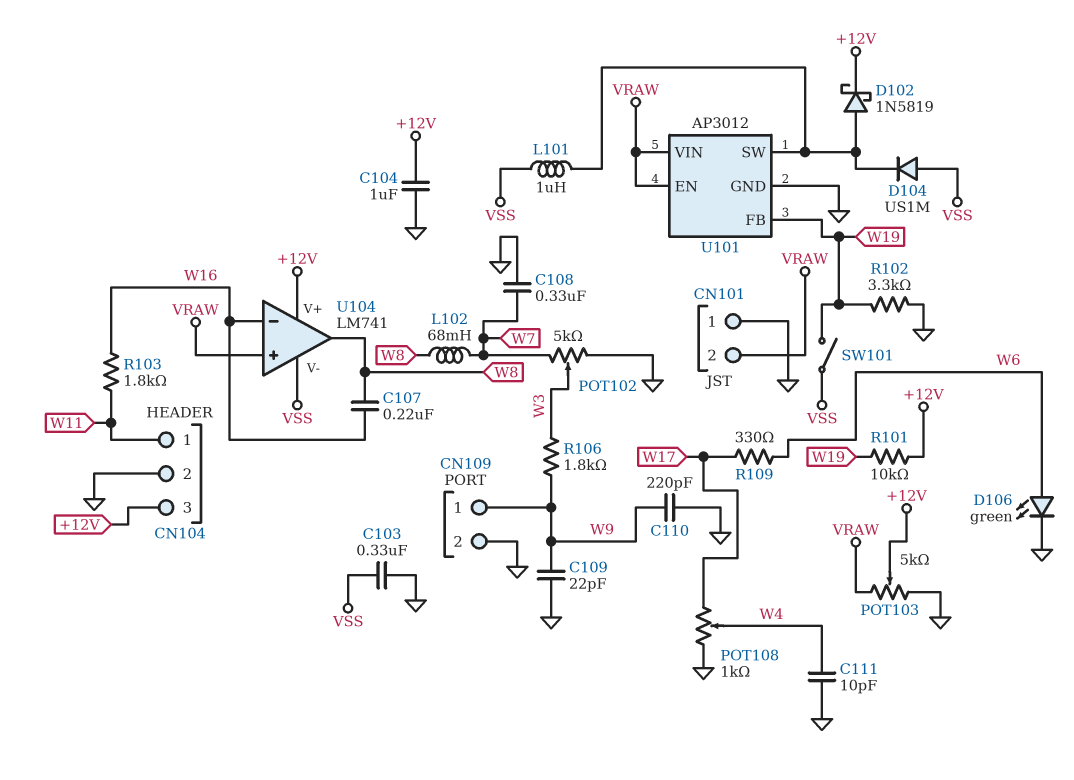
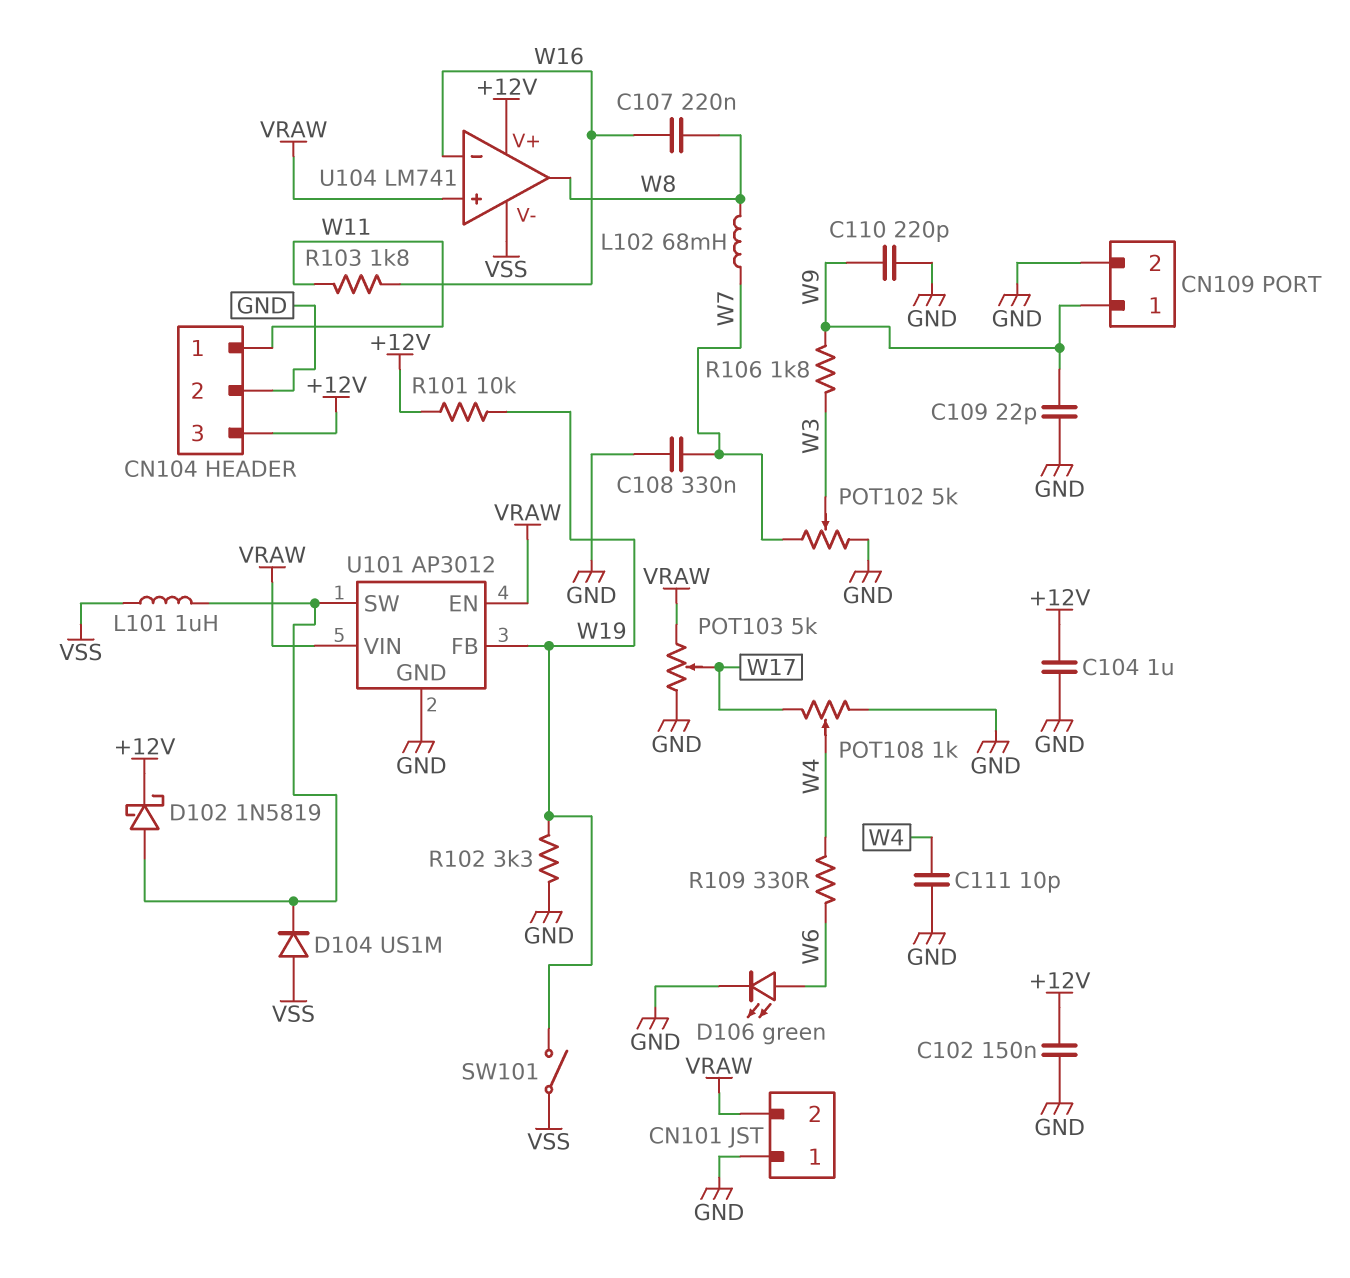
C102: none -> 150nF (+12V, GND)
C103: 330nF (GND, VSS) -> none
POT103: 5k (GND, VRAW, wiper +12V) -> 5k (GND, VRAW, wiper W17)
R109: 330 (W6, W17) -> 330 (W4, W6)

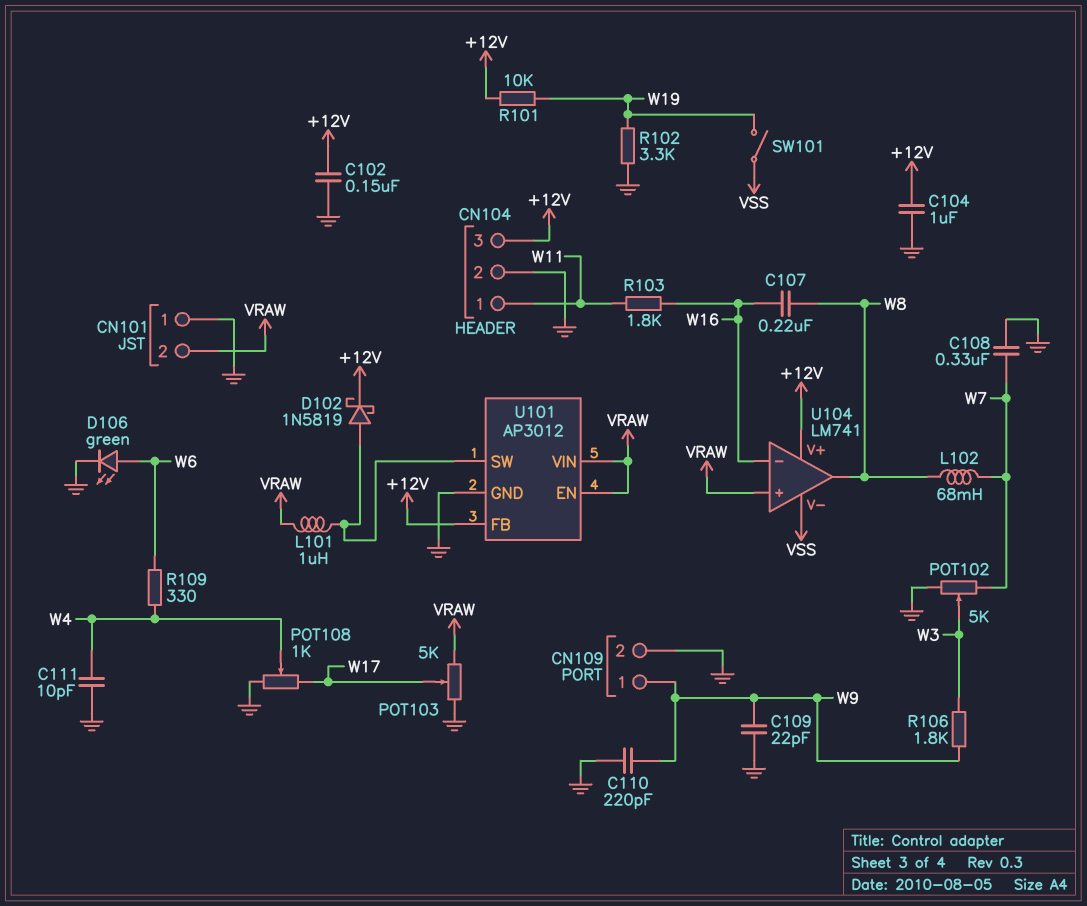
D104: diode US1M (A VSS, K U101/SW) -> none
L101: 1uH (U101/SW, VSS) -> 1uH (U101/SW, VRAW)
U101 pin FB: W19 -> +12V

